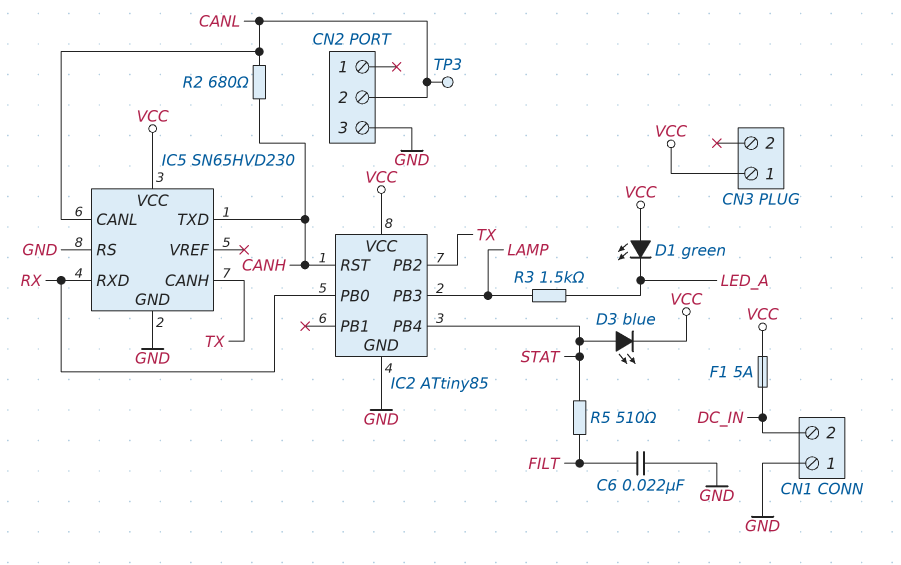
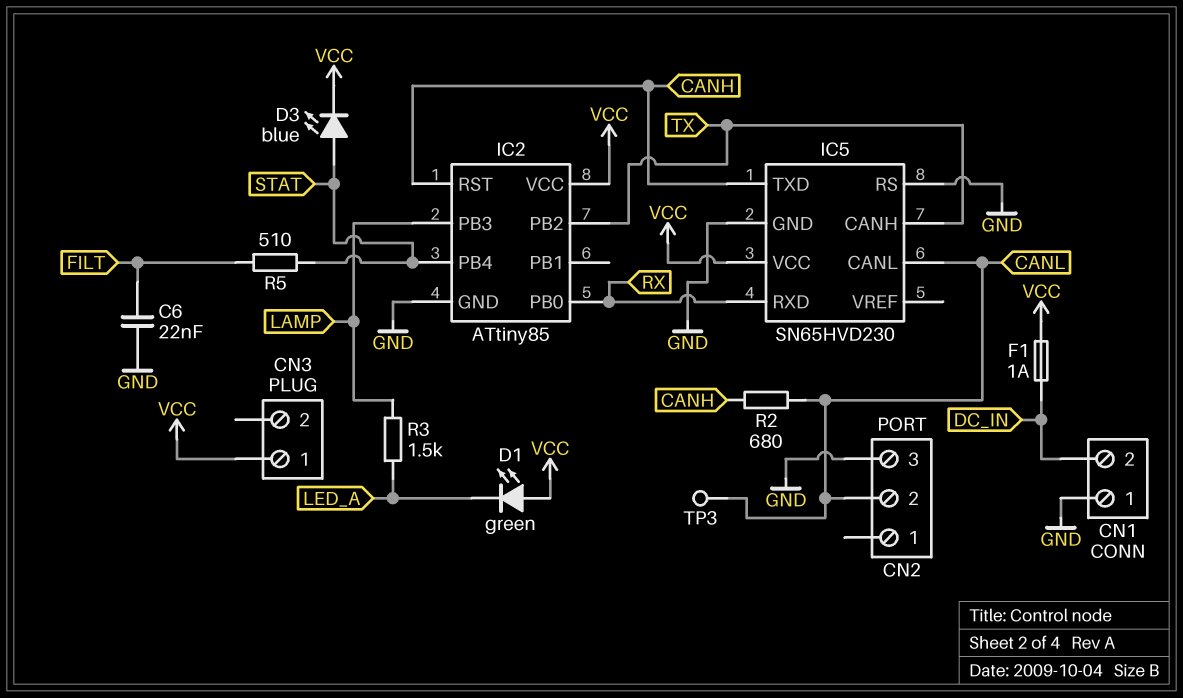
F1: 5A (DC_IN, VCC) -> 1A (DC_IN, VCC)

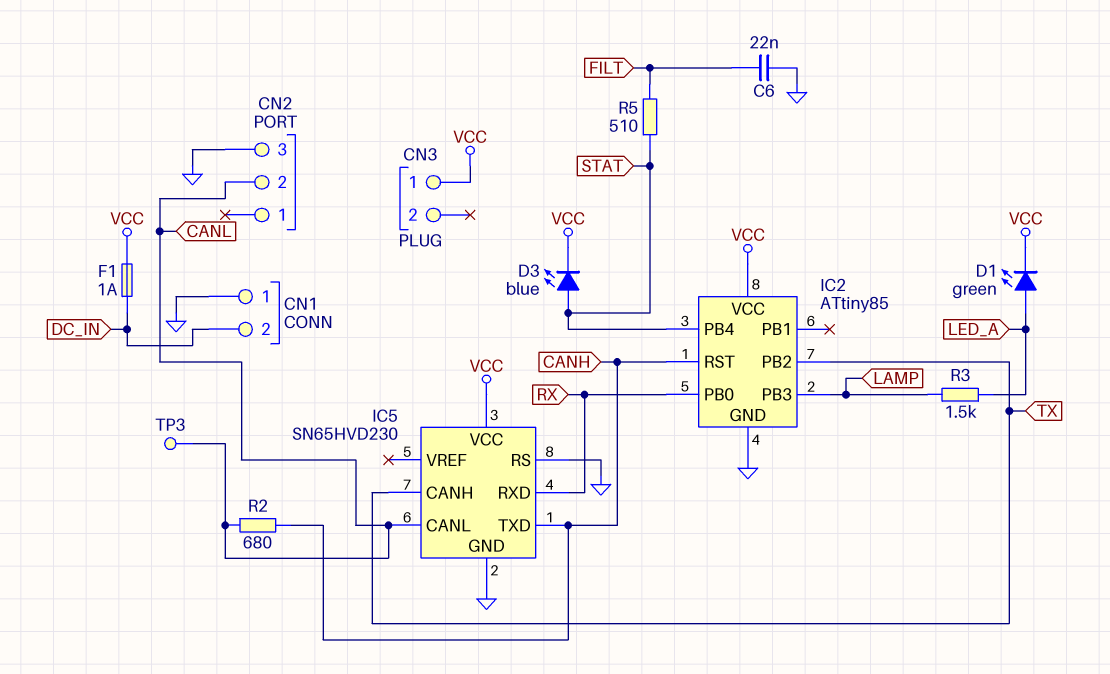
D1: LED green (A VCC, K LED_A) -> LED green (A LED_A, K VCC)

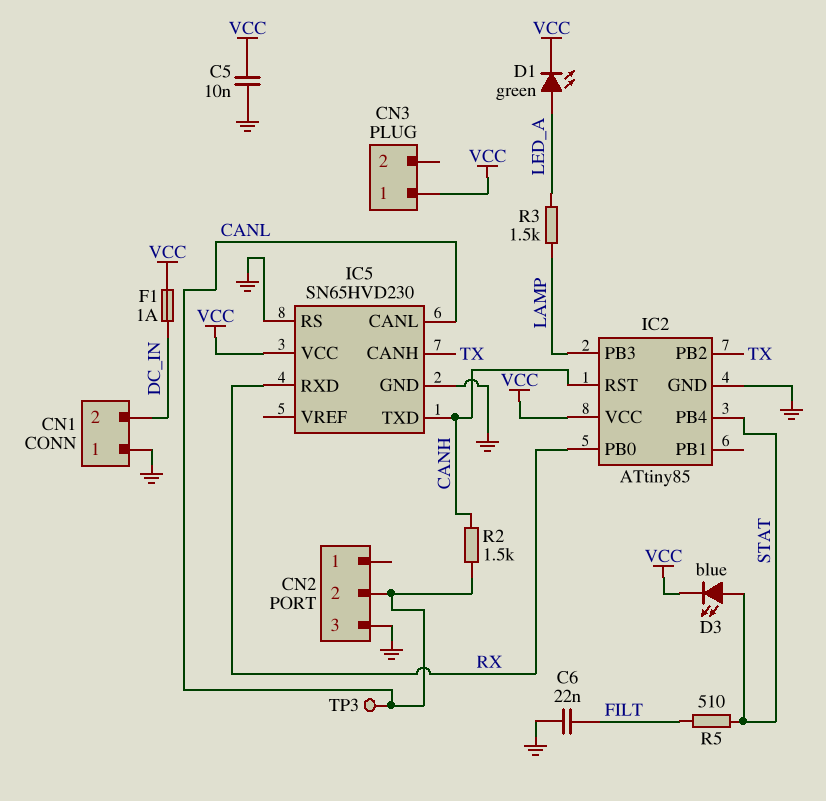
C5: none -> 10nF (GND, VCC)
R2: 680 (CANH, CANL) -> 1.5k (CANH, CANL)

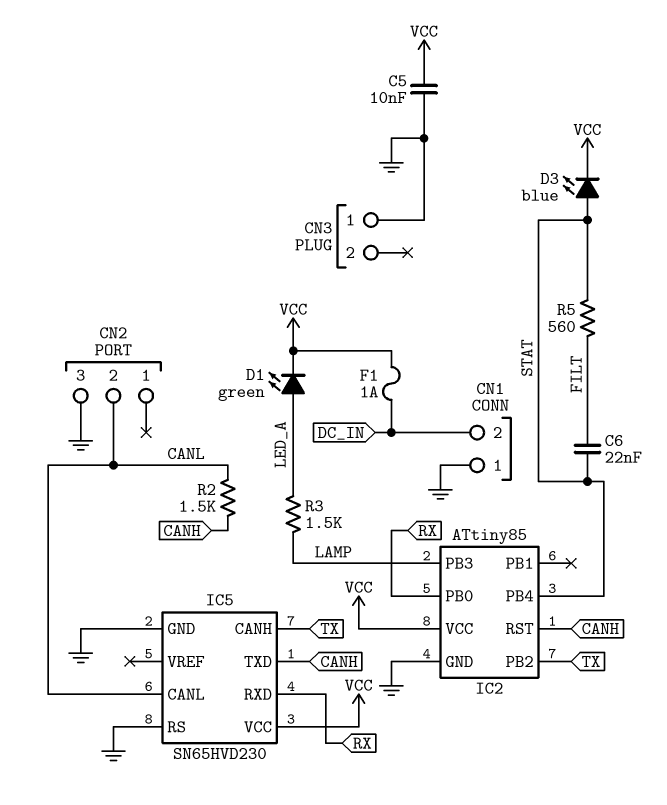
C6: 22nF (FILT, GND) -> 22nF (FILT, STAT)
CN3 pin 1: VCC -> GND
R5: 510 (FILT, STAT) -> 560 (FILT, STAT)
TP3: test point (CANL) -> none

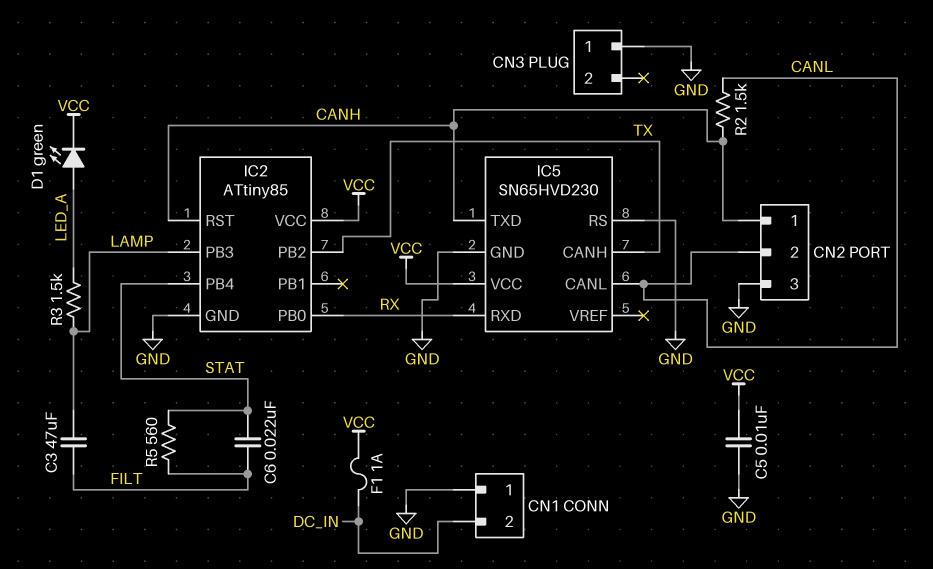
C3: none -> 47uF (FILT, LAMP)
CN2 pin 1: none -> CANH
D3: LED blue (A STAT, K VCC) -> none

